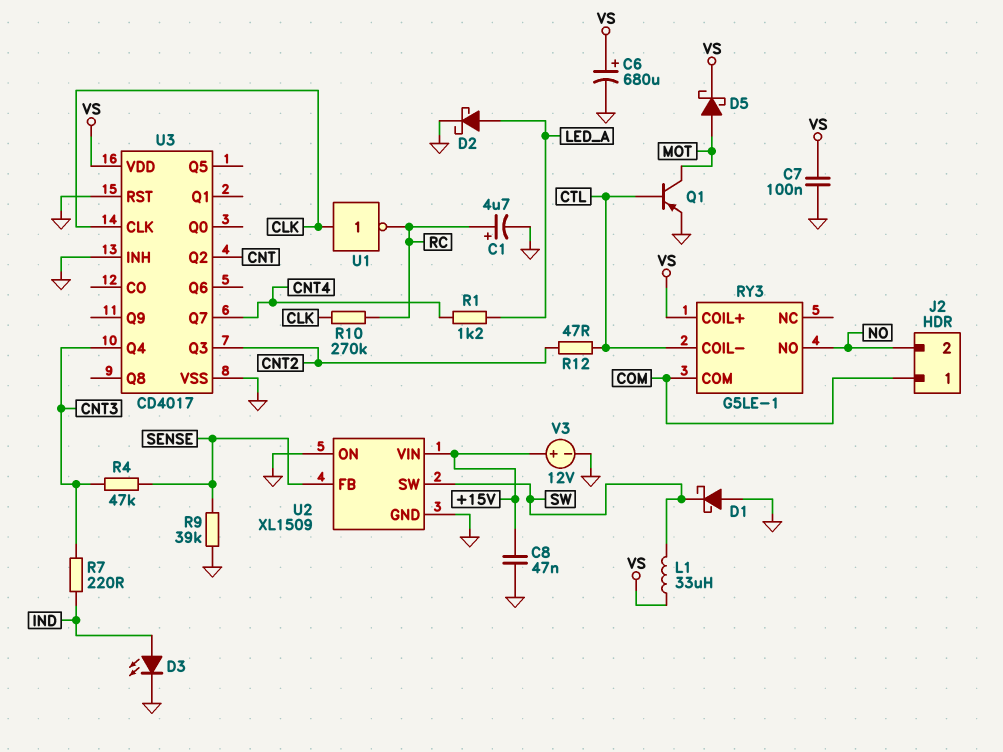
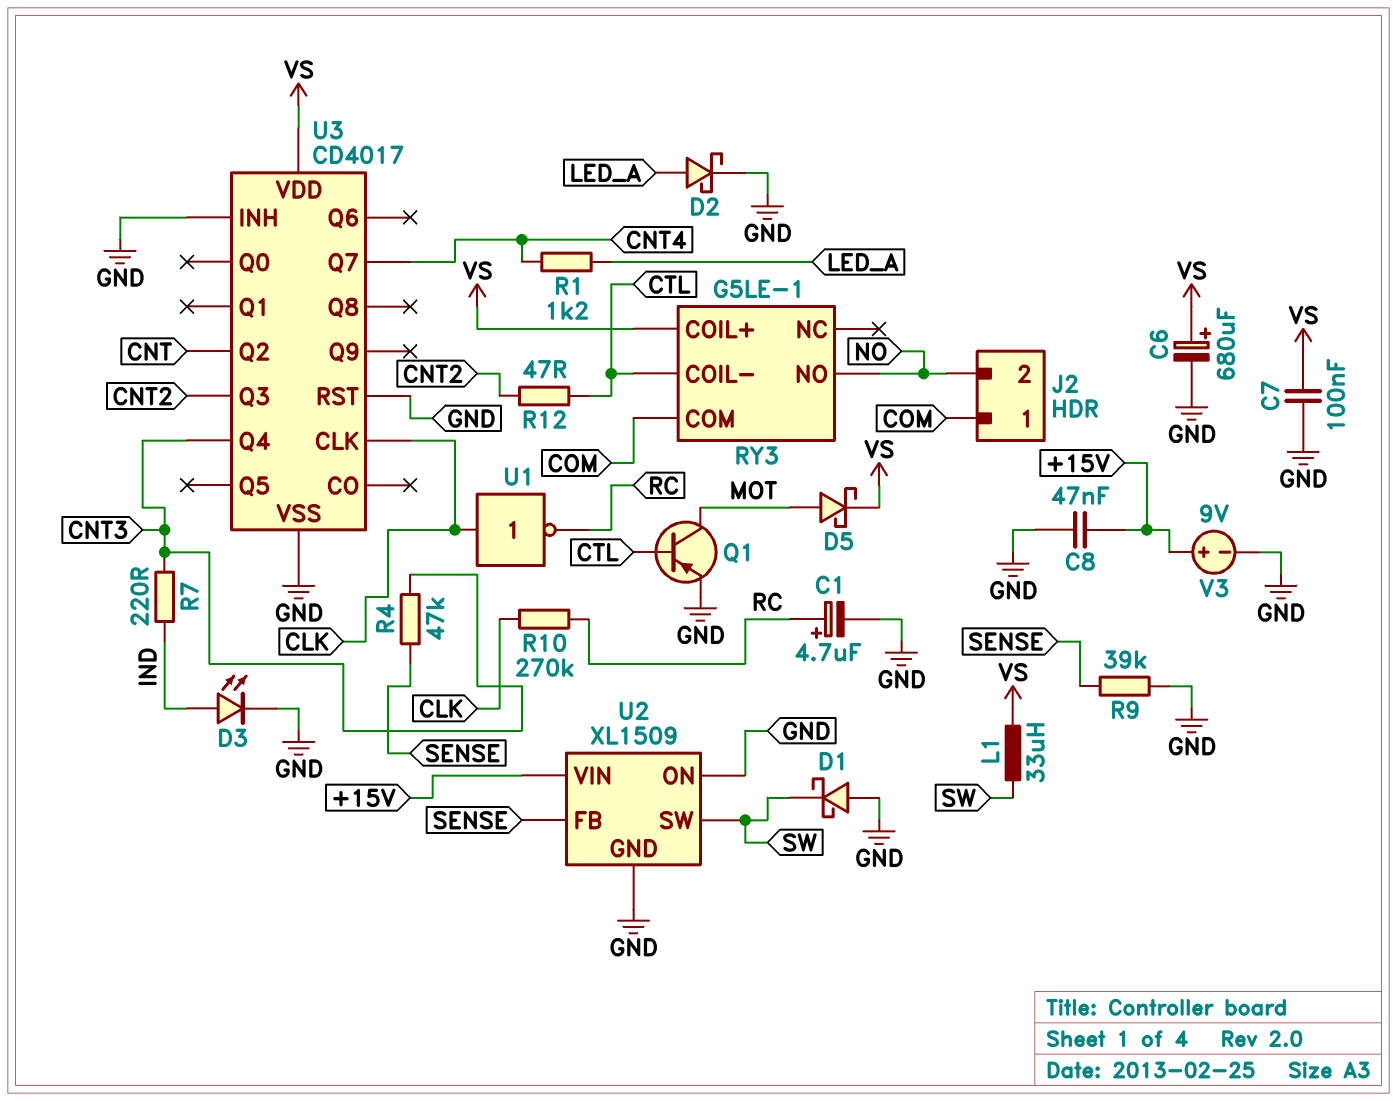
V3: 12V (plus +15V, minus GND) -> 9V (plus +15V, minus GND)

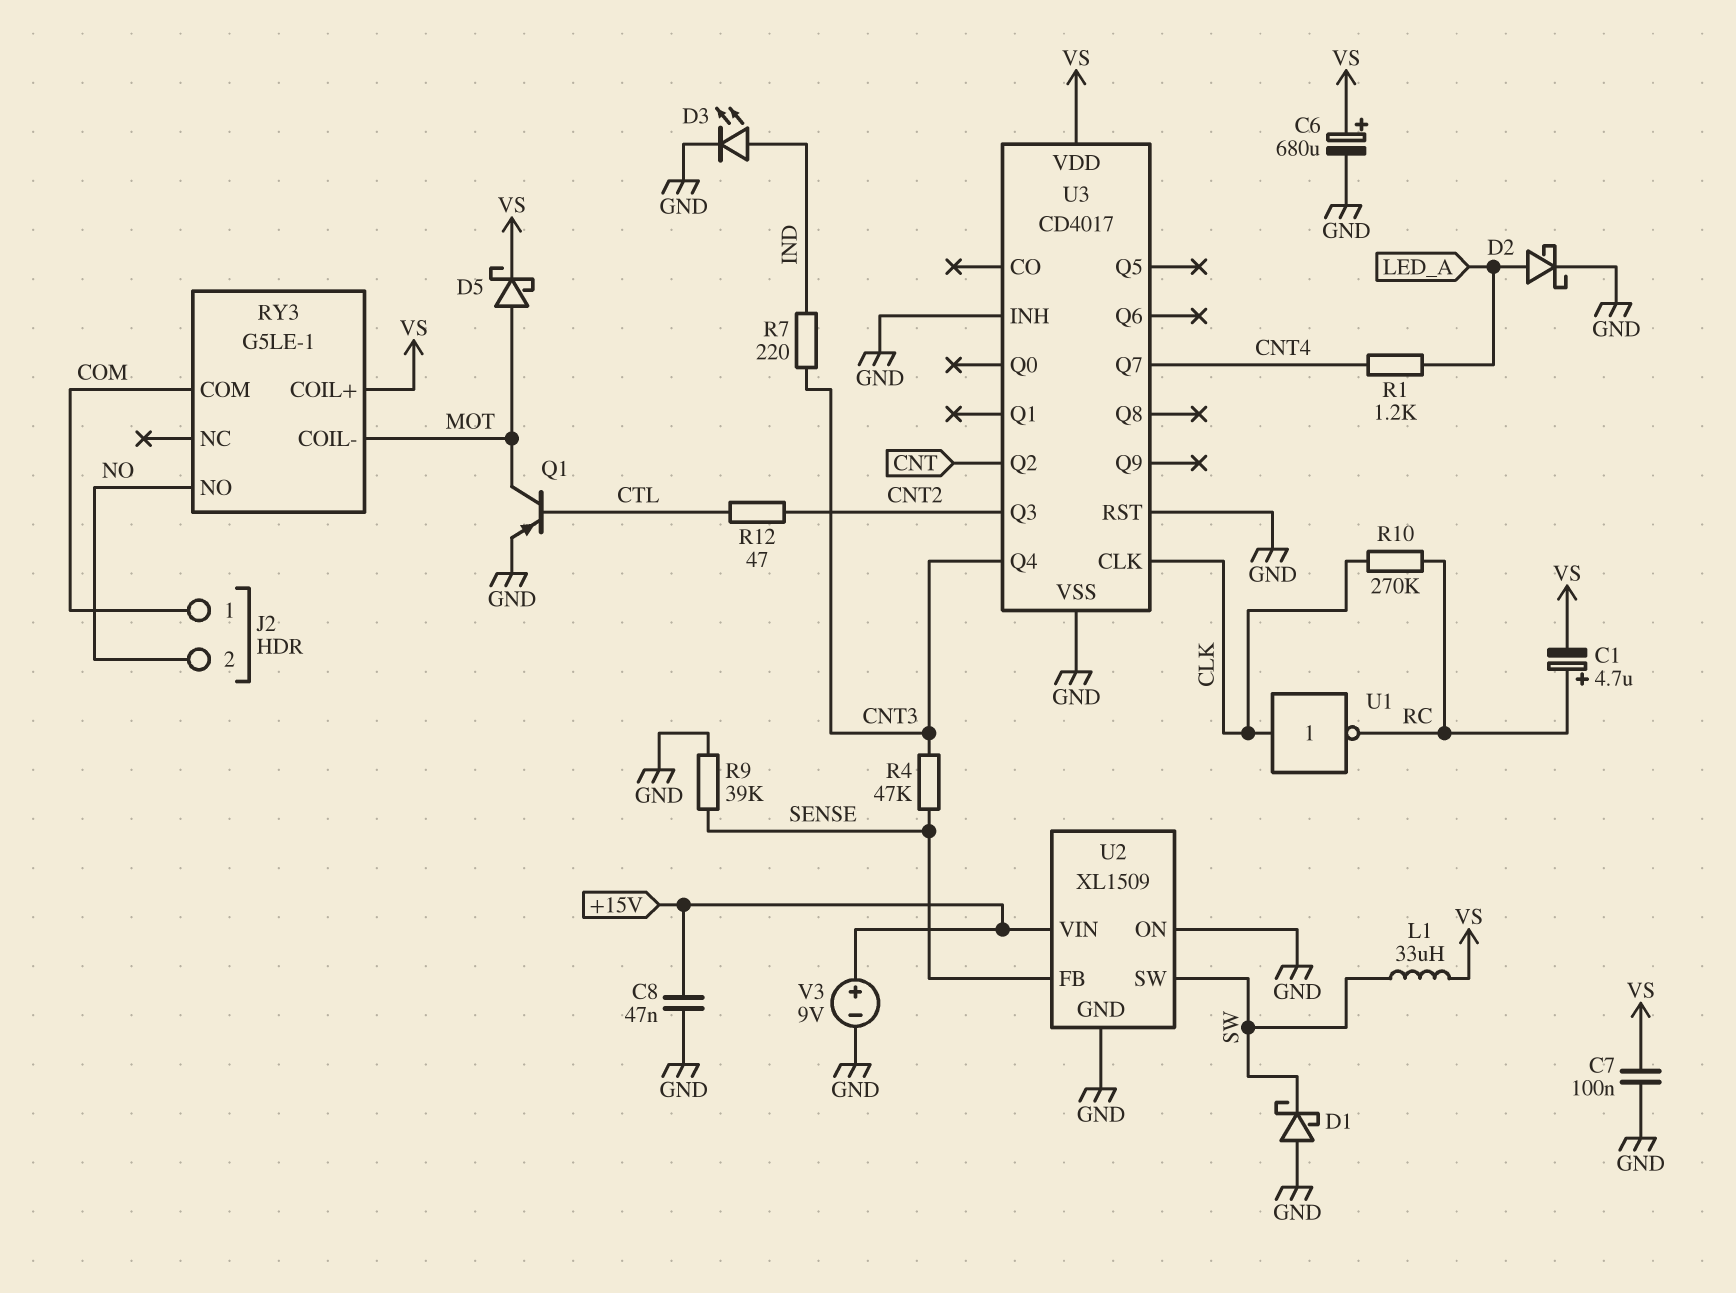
C1: 4.7uF (plus RC, minus GND) -> 4.7uF (plus RC, minus VS)
RY3 pin COIL-: CTL -> MOT

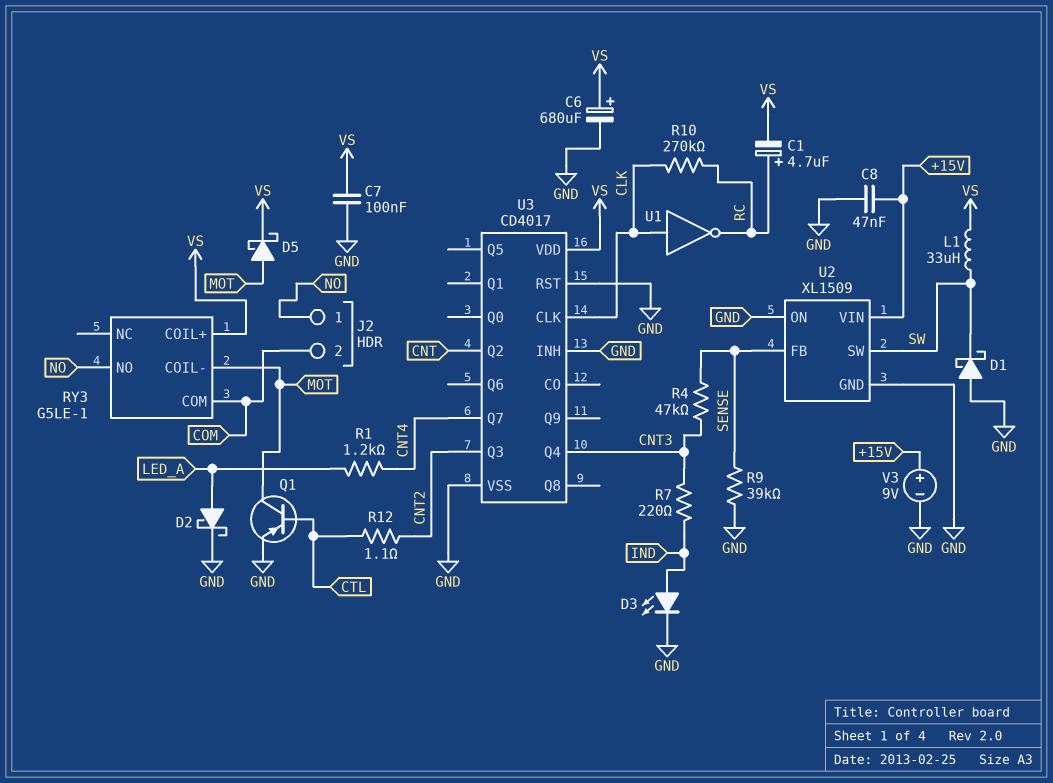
J2 pin 1: COM -> NO
J2 pin 2: NO -> COM
R12: 47 (CNT2, CTL) -> 1.1 (CNT2, CTL)

